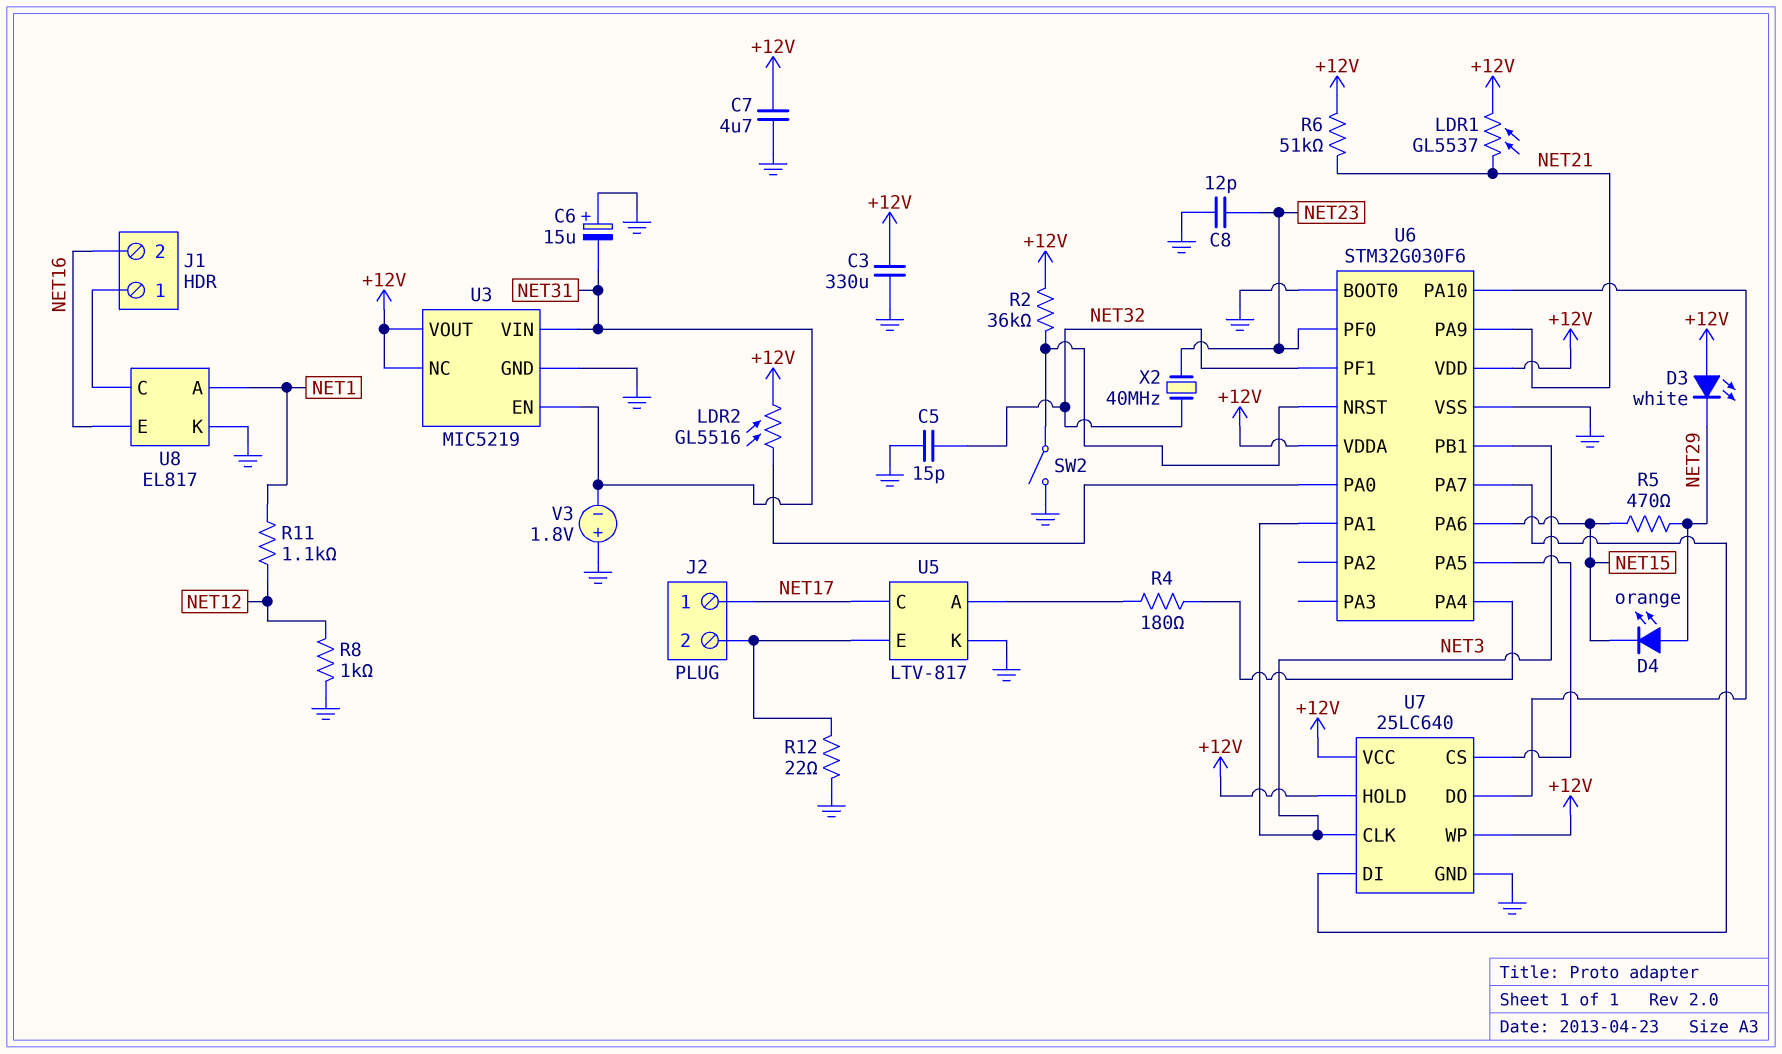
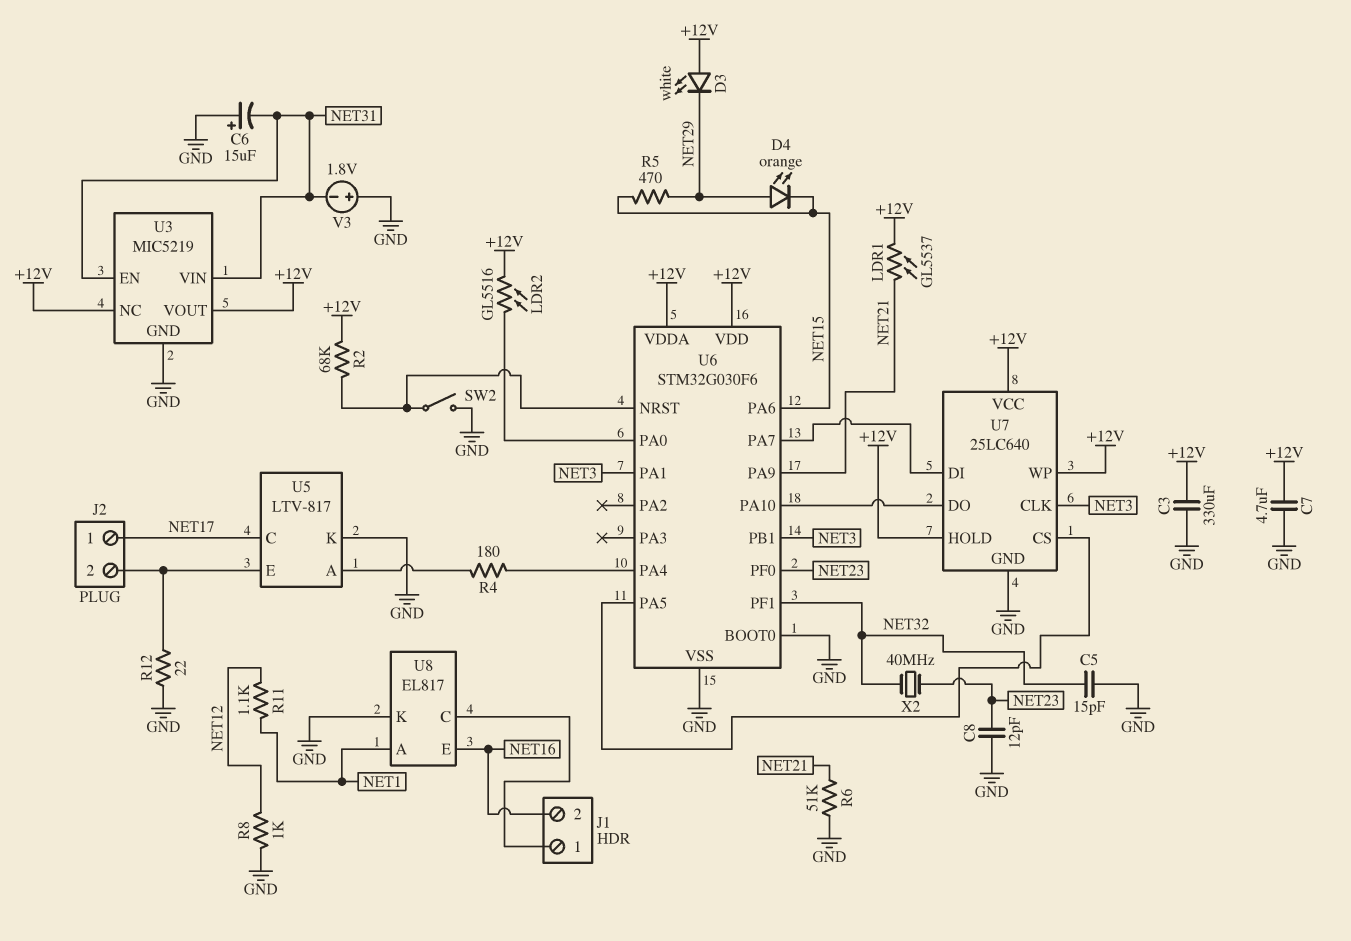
R2: 36k (+12V, U6/NRST) -> 68k (+12V, U6/NRST)
R6: 51k (+12V, NET21) -> 51k (GND, NET21)

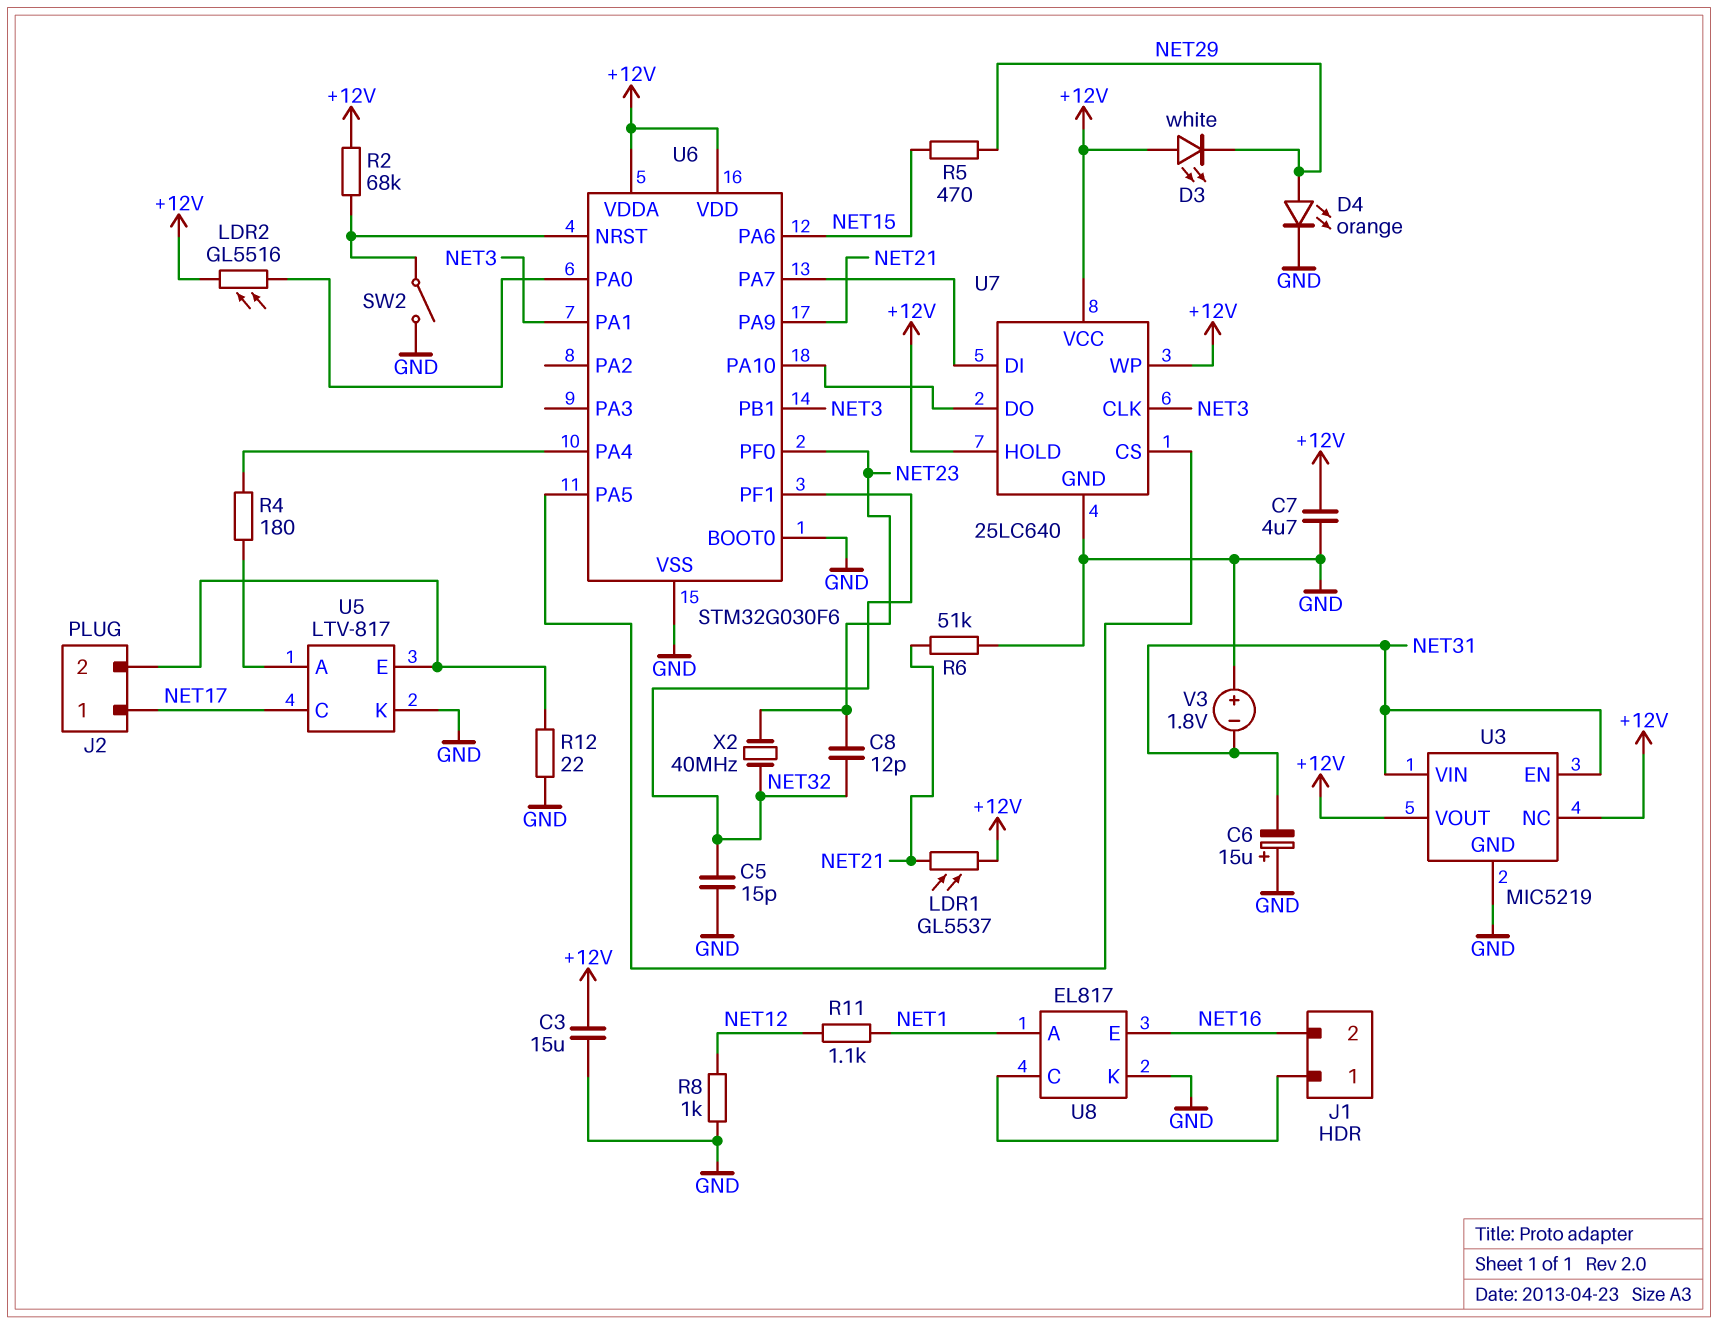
C3: 330uF (+12V, GND) -> 15uF (+12V, GND)
C8: 12pF (GND, NET23) -> 12pF (NET23, NET32)
D4: LED orange (A NET29, K NET15) -> LED orange (A NET29, K GND)

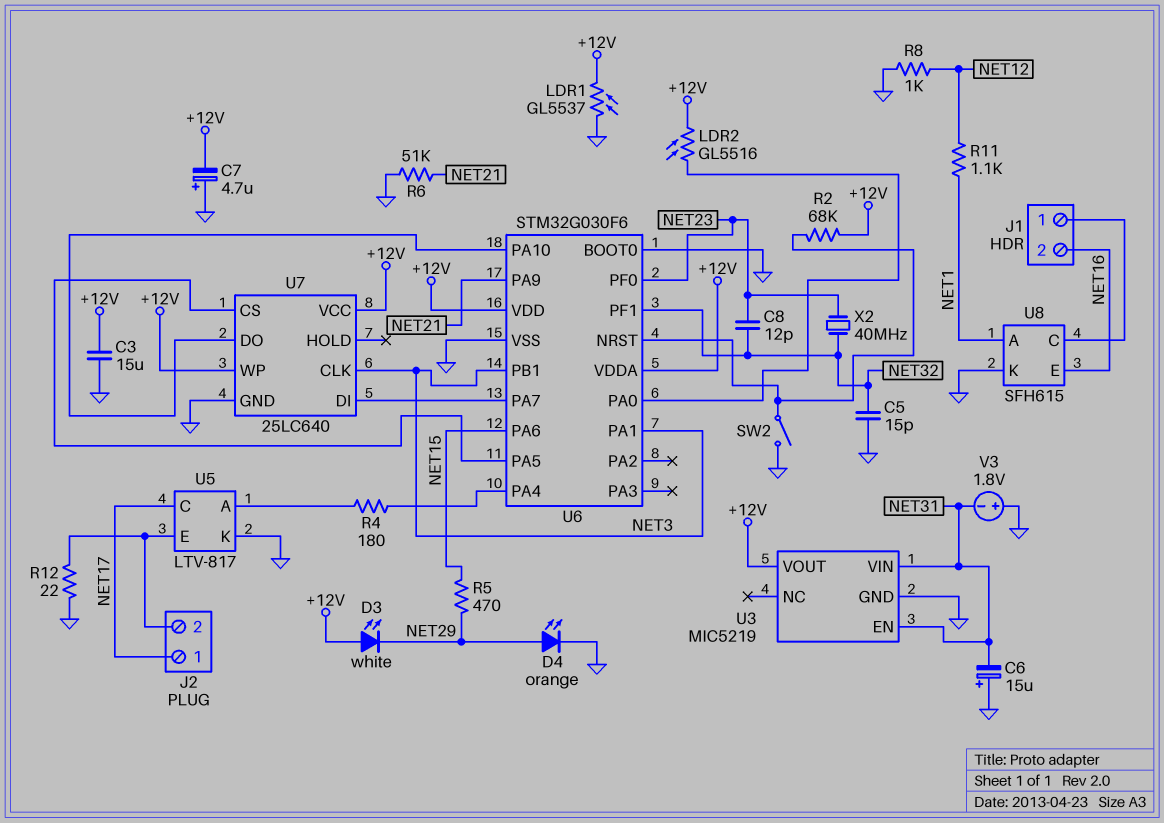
C7: 4.7uF (+12V, GND) -> 4.7uF (plus GND, minus +12V)
LDR1: GL5537 (+12V, NET21) -> GL5537 (+12V, GND)
U3 pin NC: +12V -> none
U7 pin HOLD: +12V -> none
U8: EL817 -> SFH615

